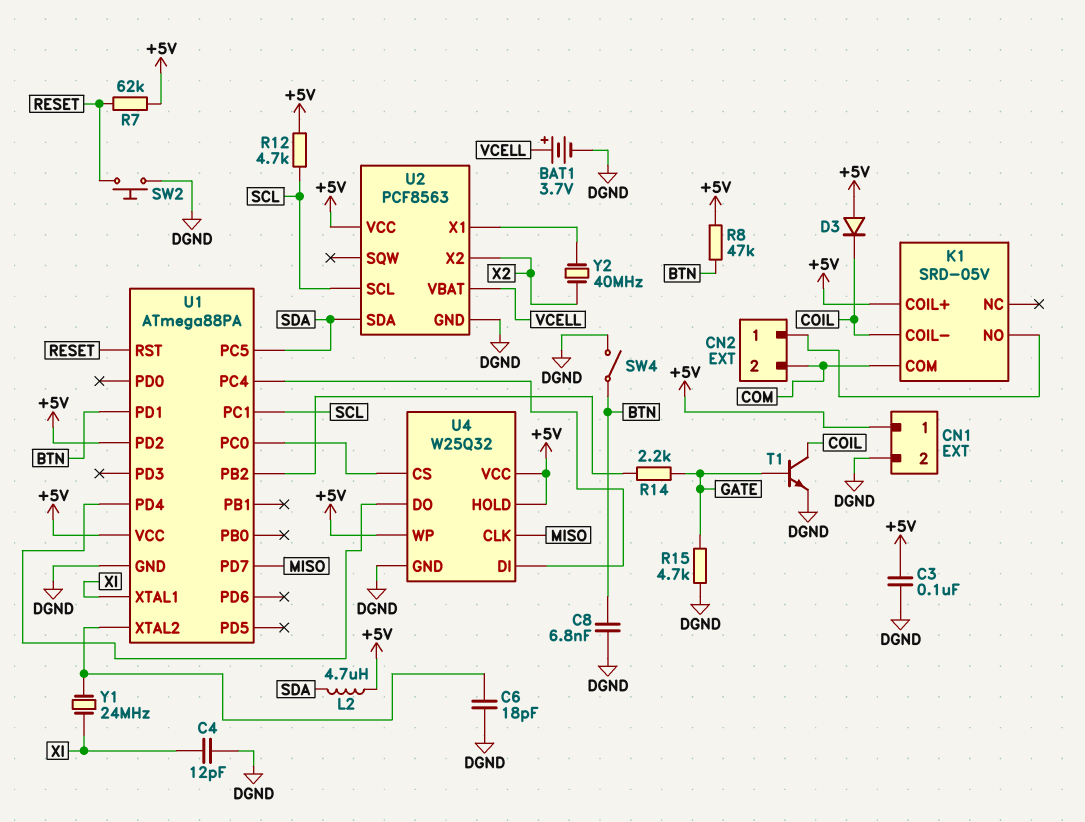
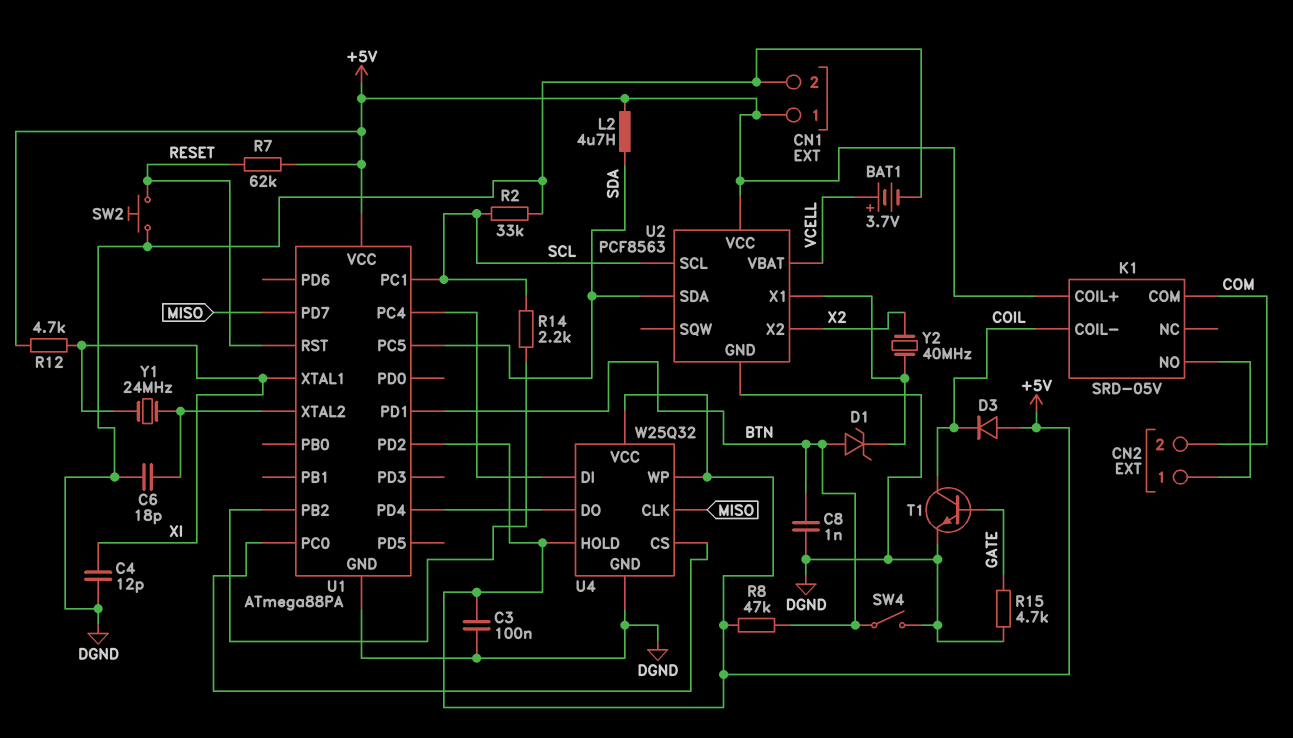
C8: 6.8nF (BTN, DGND) -> 1nF (BTN, DGND)
D1: none -> zener (A BTN, K U2/X1)
R2: none -> 33k (DGND, SCL)
R12: 4.7k (+5V, SCL) -> 4.7k (+5V, XI)
R14: 2.2k (GATE, U1/PB2) -> 2.2k (SCL, U1/PB2)

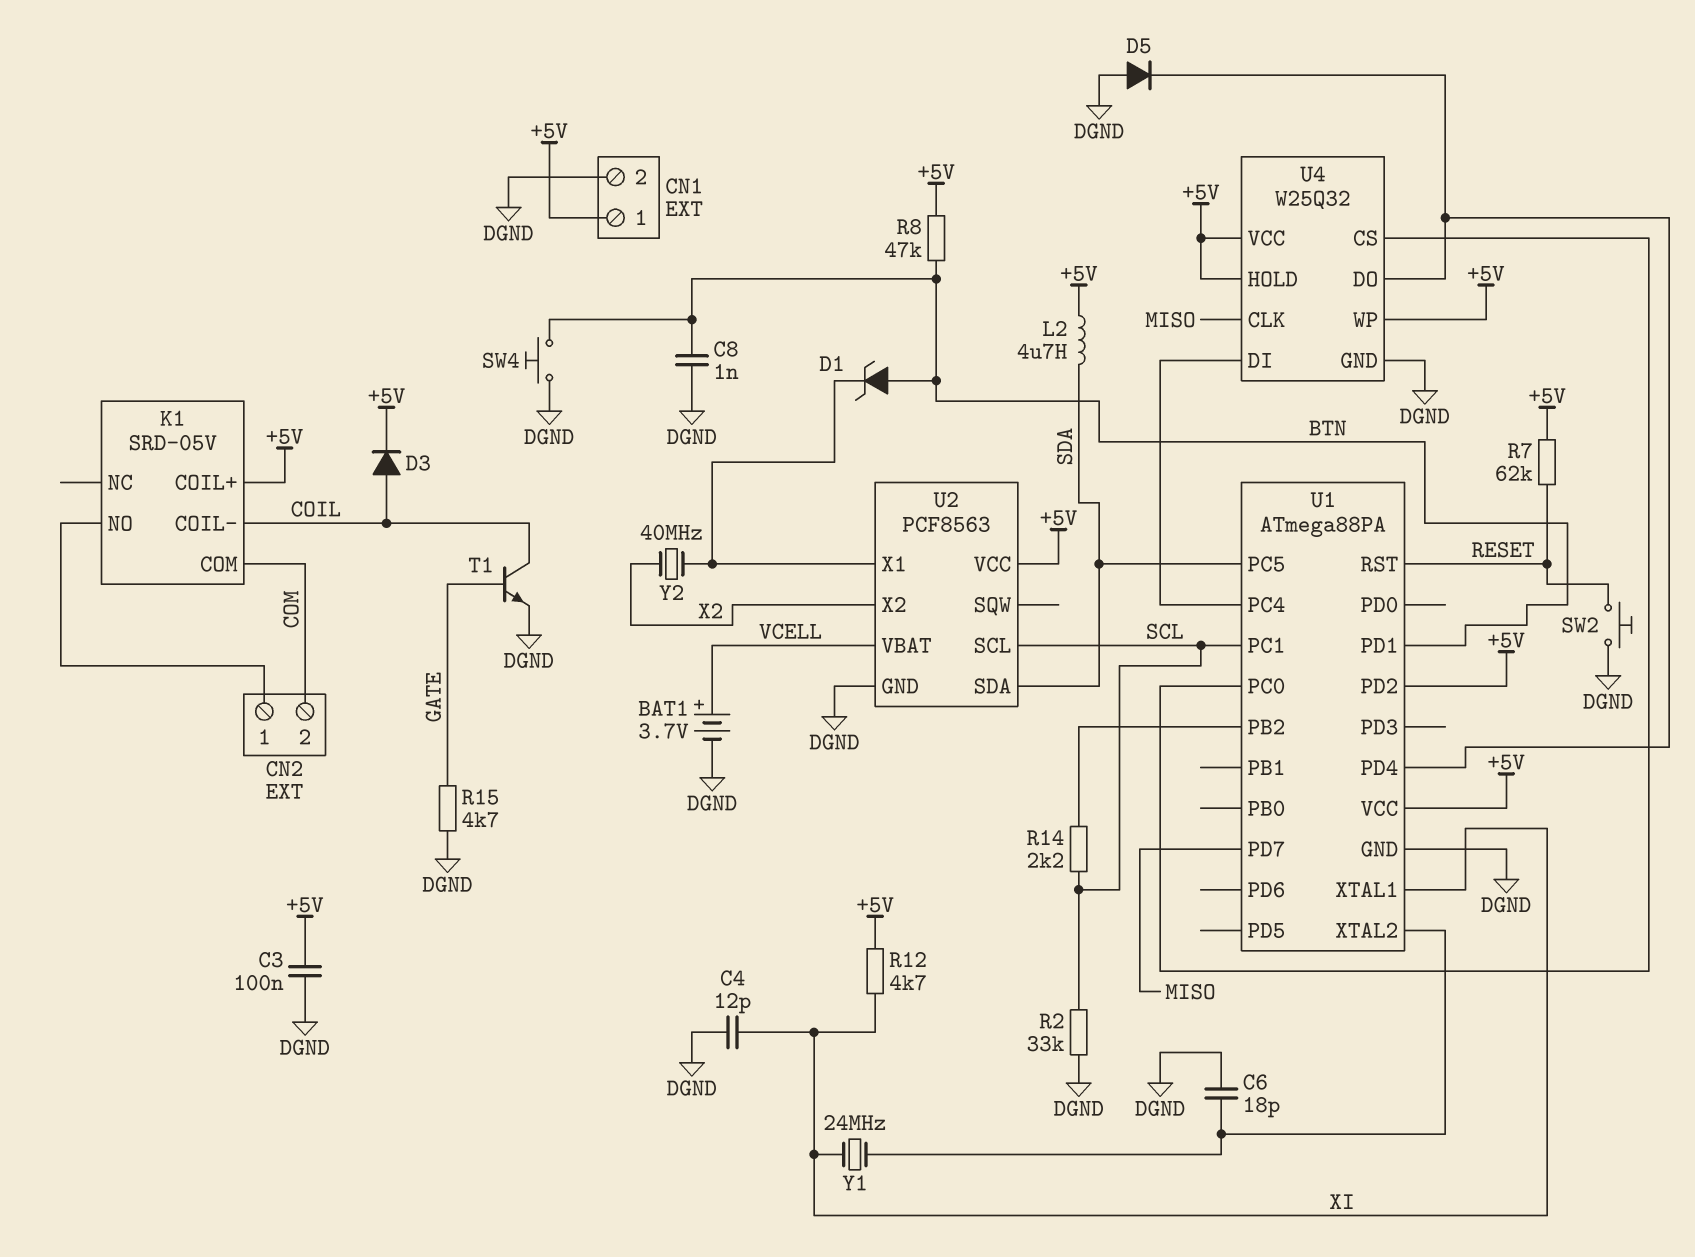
D3: diode (A +5V, K COIL) -> diode (A COIL, K +5V)
D5: none -> diode (A DGND, K U1/PD4)
SW4: switch (BTN, DGND) -> button (BTN, DGND)

